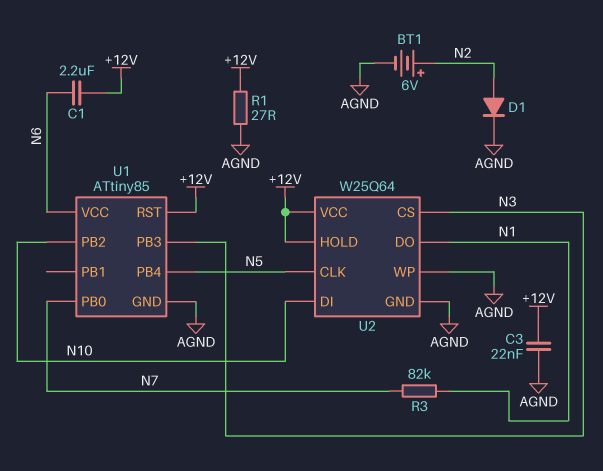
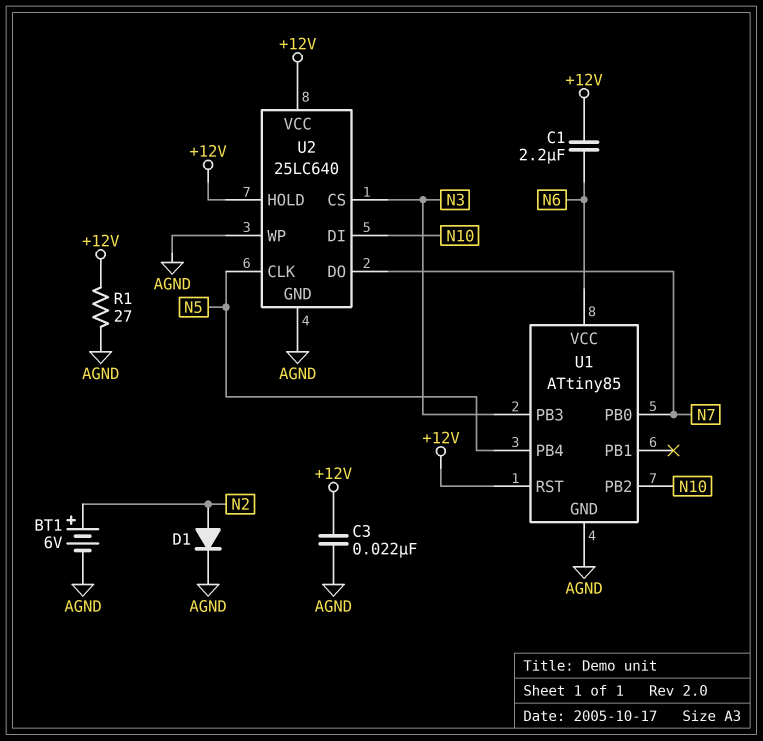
R3: 82k (N1, N7) -> none
U2: W25Q64 -> 25LC640
U2 pin DO: N1 -> N7

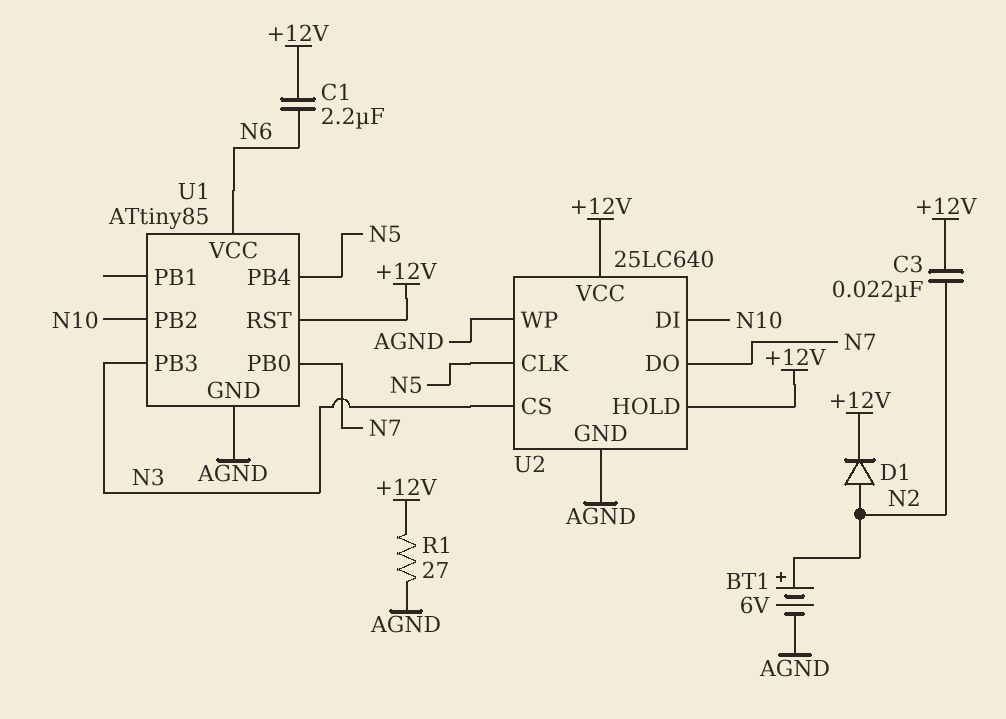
C3: 22nF (+12V, AGND) -> 22nF (+12V, N2)
D1: diode (A N2, K AGND) -> diode (A N2, K +12V)

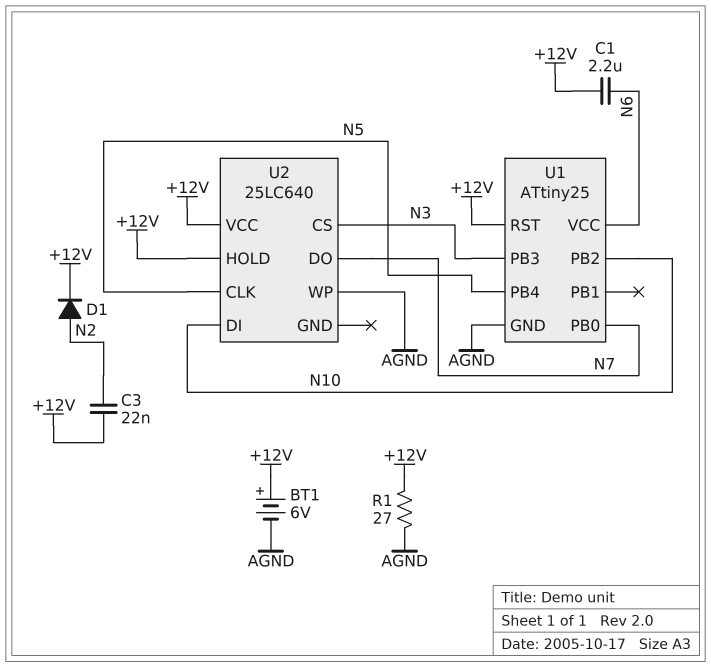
BT1: 6V (plus N2, minus AGND) -> 6V (plus +12V, minus AGND)
U1: ATtiny85 -> ATtiny25
U2 pin GND: AGND -> none

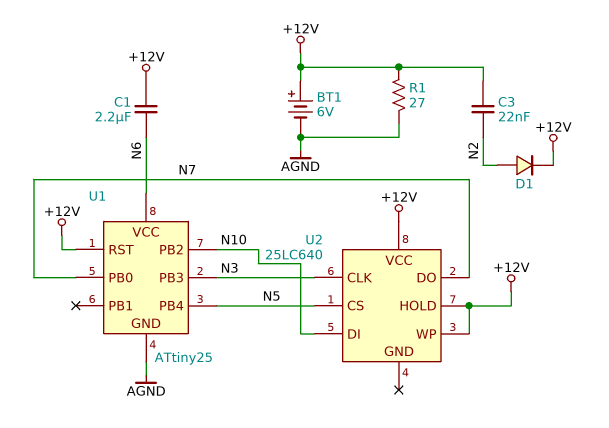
U2 pin CLK: N5 -> N3
U2 pin CS: N3 -> N5
U2 pin WP: AGND -> +12V

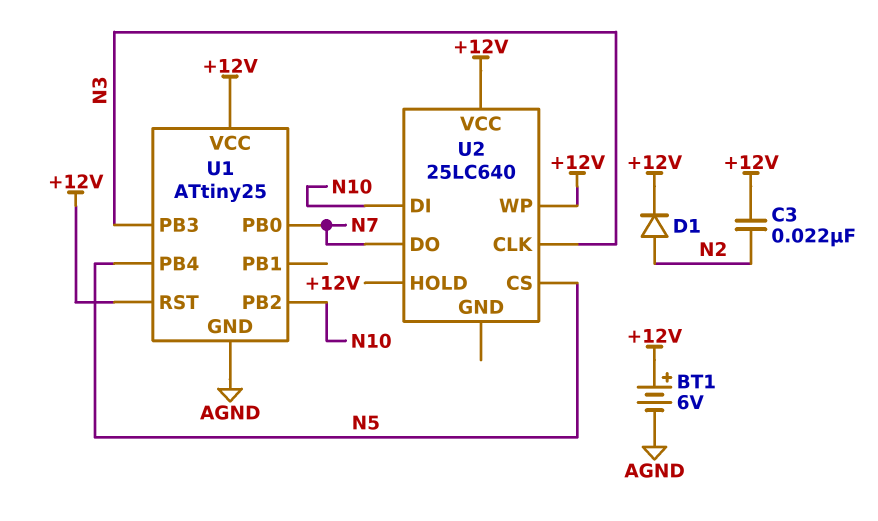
C1: 2.2uF (+12V, N6) -> none
R1: 27 (+12V, AGND) -> none
U1 pin VCC: N6 -> +12V

